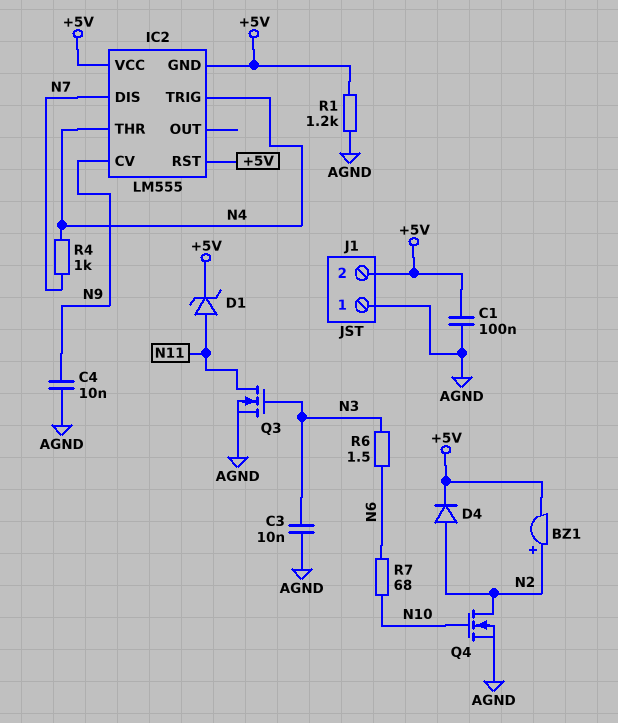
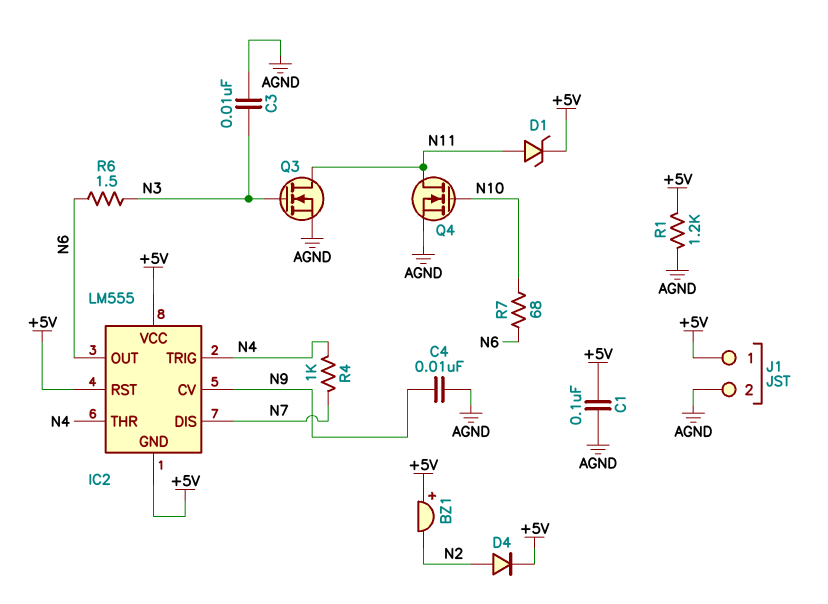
BZ1: buzzer (plus N2, minus +5V) -> buzzer (plus +5V, minus N2)
IC2 pin OUT: none -> N6
J1 pin 1: AGND -> +5V
J1 pin 2: +5V -> AGND
Q4: NMOS (G N10, D N2, S AGND) -> NMOS (G N10, D N11, S AGND)

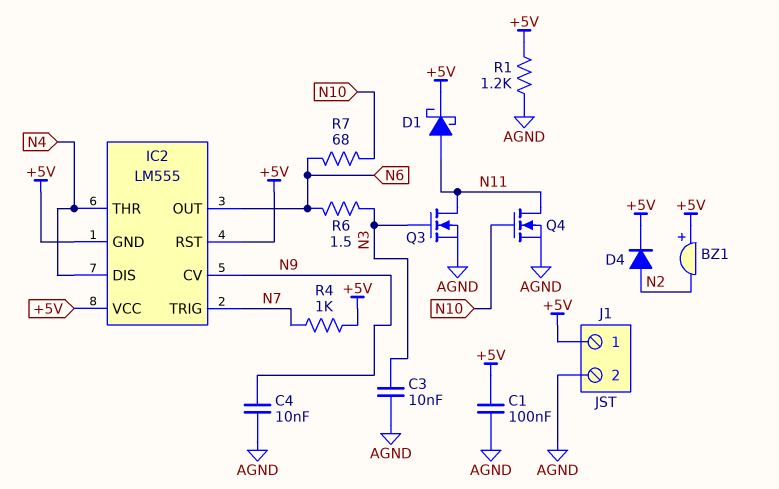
D1: zener (A N11, K +5V) -> schottky (A N11, K +5V)
IC2 pin DIS: N7 -> N4
IC2 pin TRIG: N4 -> N7
R4: 1k (N4, N7) -> 1k (+5V, N7)

